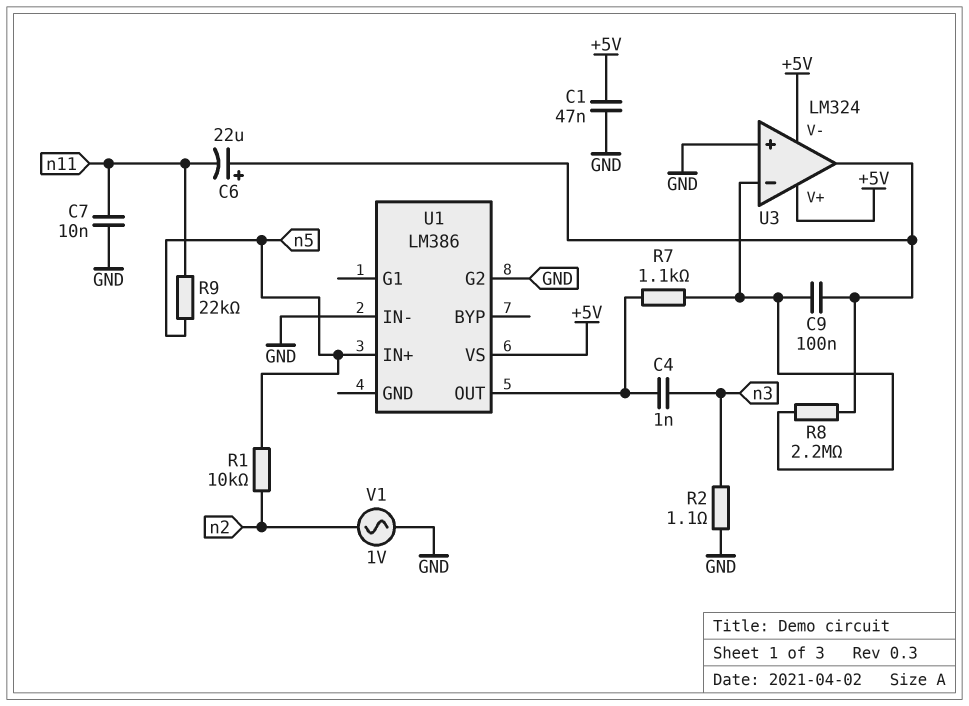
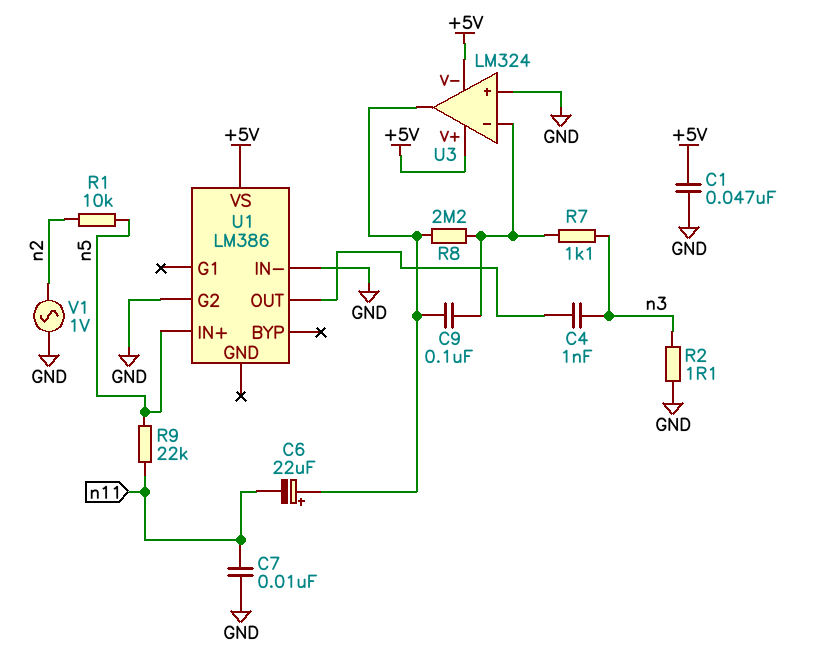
R7: 1.1k (U1/OUT, U3/in-) -> 1.1k (U3/in-, n3)

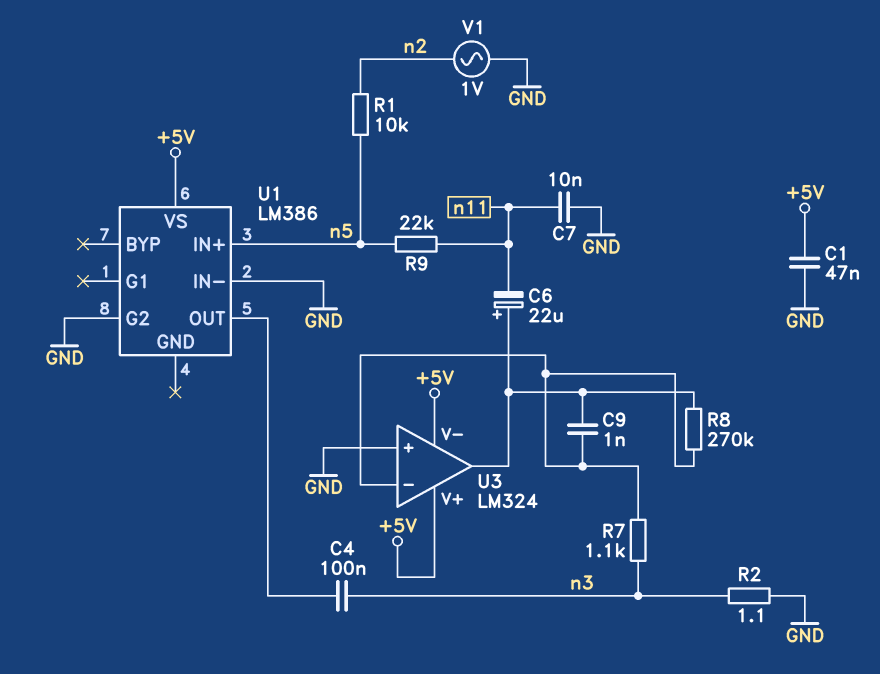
C4: 1nF (U1/OUT, n3) -> 100nF (U1/OUT, n3)
C9: 100nF (U3/in-, U3/out) -> 1nF (U3/in-, U3/out)
R8: 2.2M (U3/in-, U3/out) -> 270k (U3/in-, U3/out)

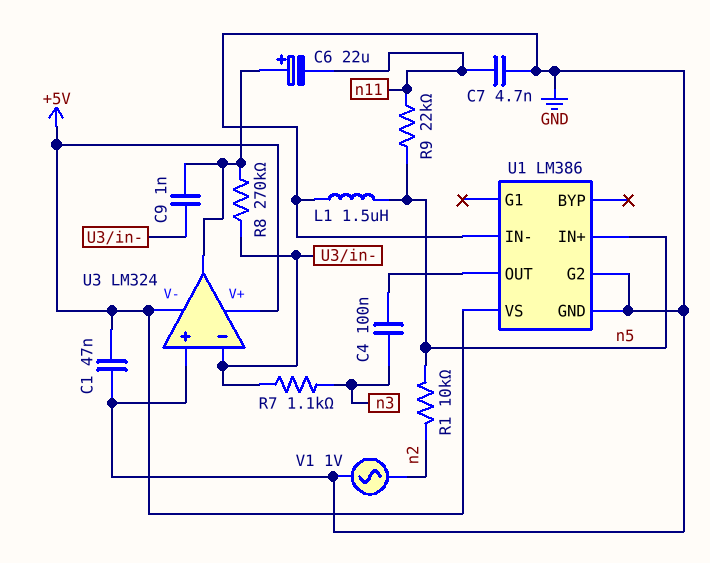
C7: 10nF (GND, n11) -> 4.7nF (GND, n11)
L1: none -> 1.5uH (GND, n5)
R2: 1.1 (GND, n3) -> none
U1 pin GND: none -> GND

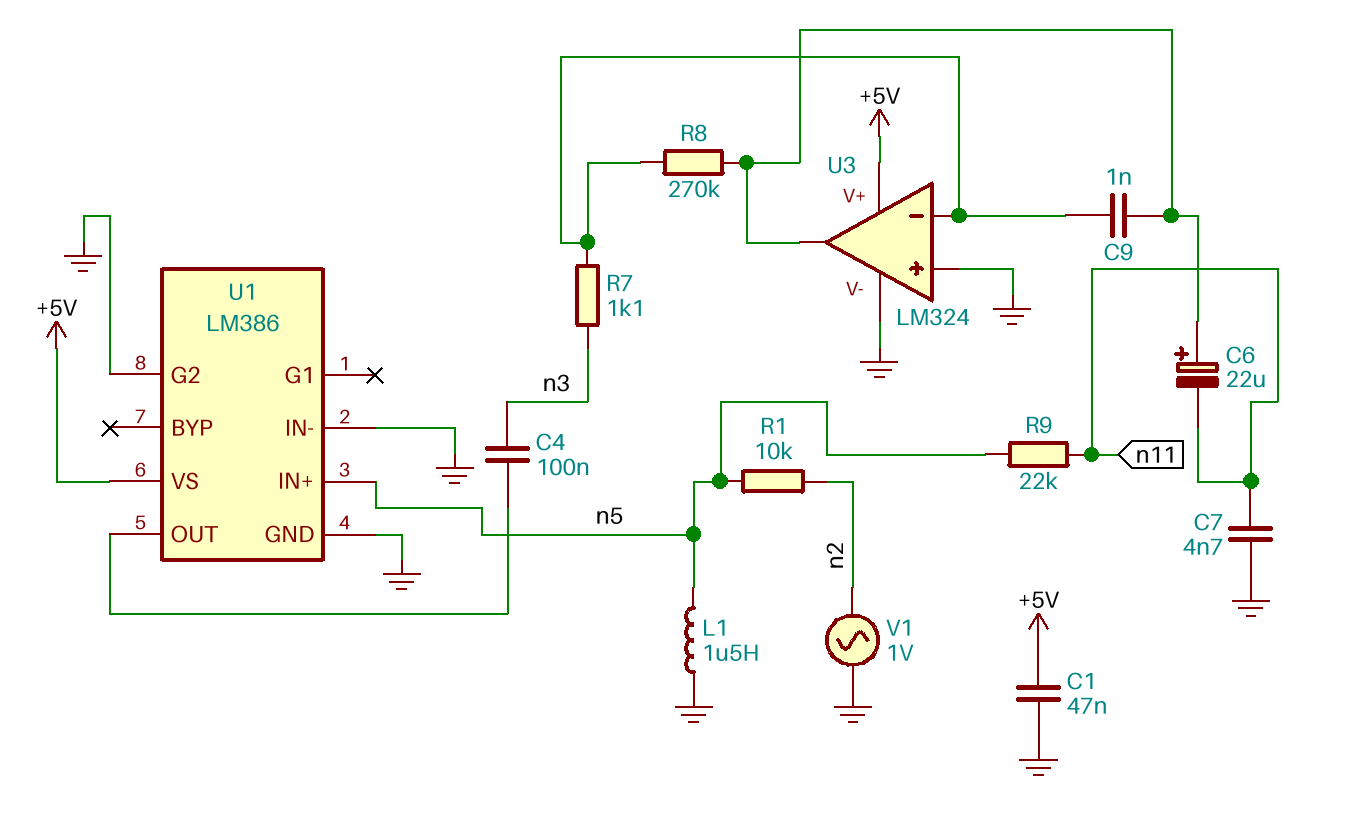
U3 pin V-: +5V -> GND

